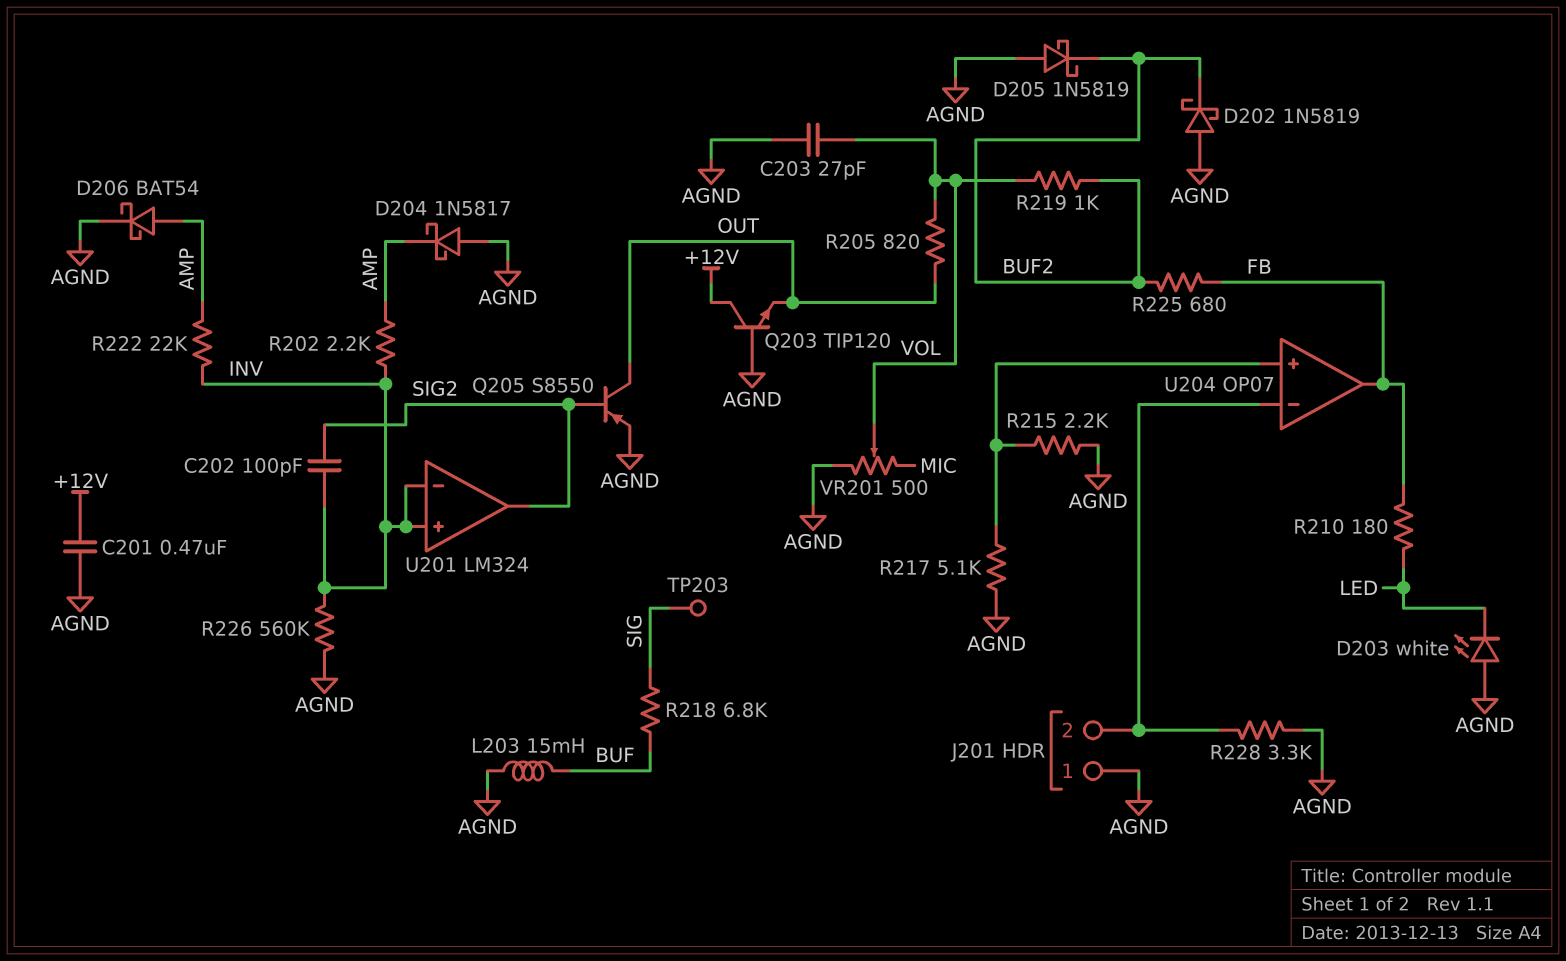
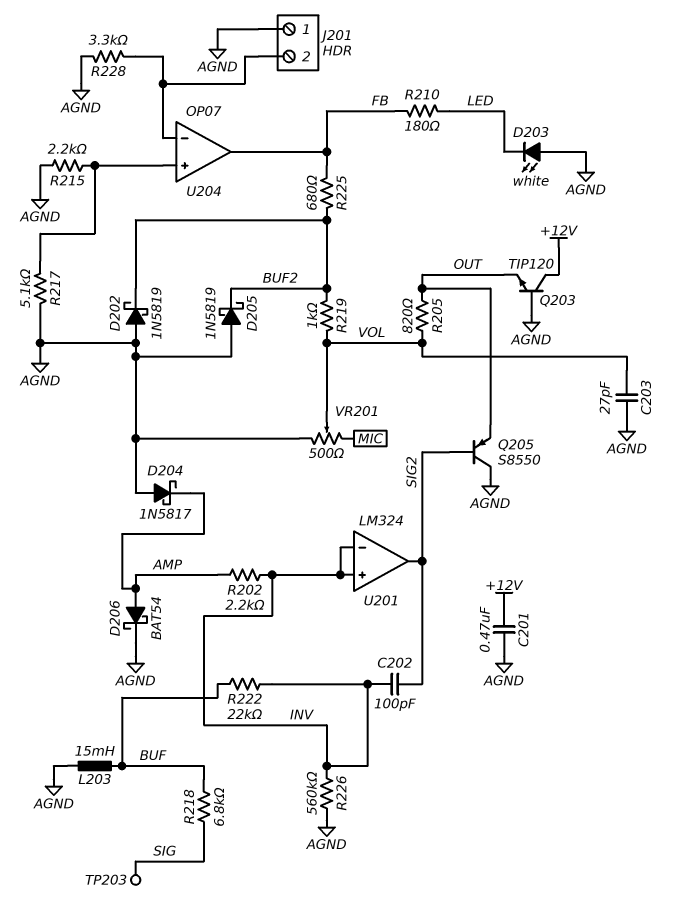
Q205: PNP S8550 (B SIG2, C OUT, E AGND) -> PNP S8550 (B SIG2, C AGND, E OUT)
R222: 22k (AMP, INV) -> 22k (BUF, INV)

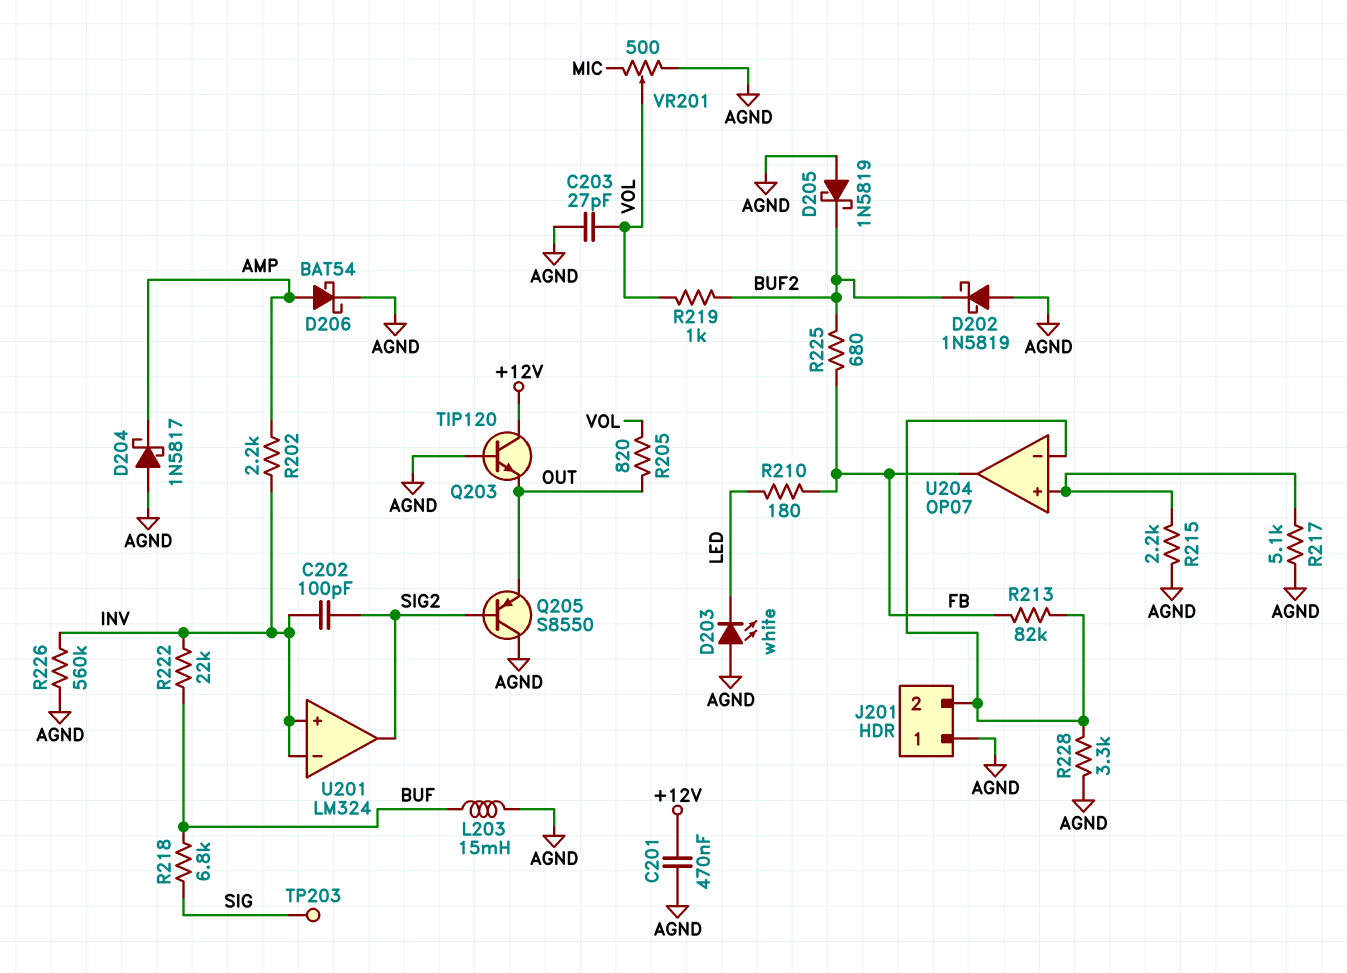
R213: none -> 82k (FB, J201/2)

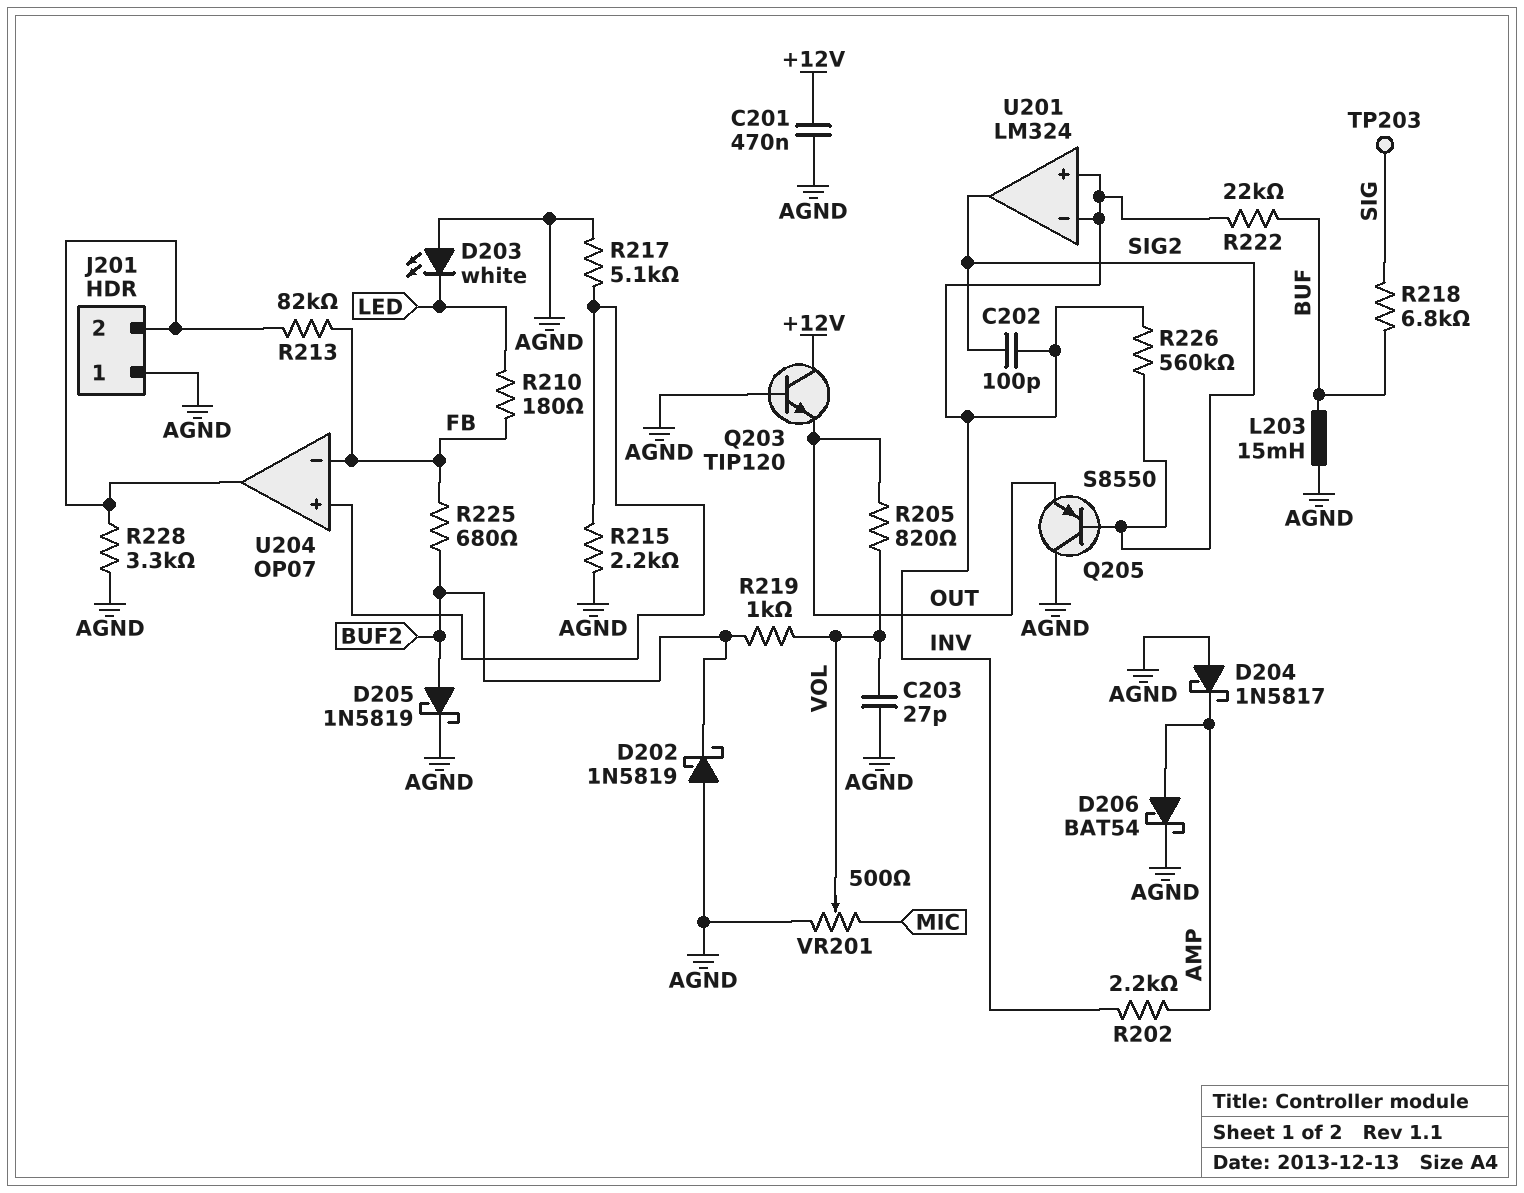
D205: schottky 1N5819 (A AGND, K BUF2) -> schottky 1N5819 (A BUF2, K AGND)
R226: 560k (AGND, INV) -> 560k (INV, SIG2)
U204 pin in-: J201/2 -> FB
U204 pin out: FB -> J201/2

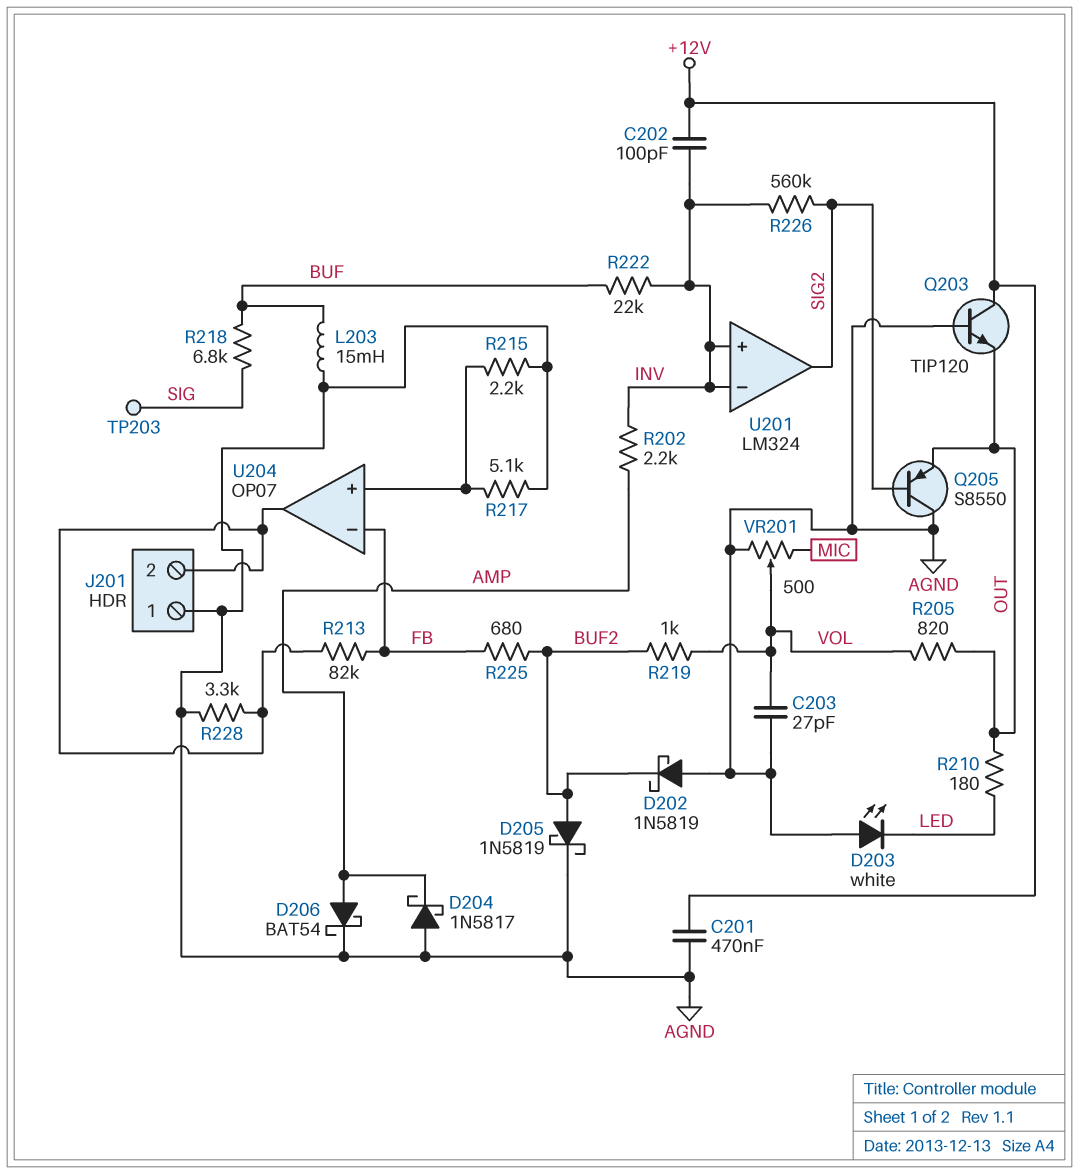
C202: 100pF (INV, SIG2) -> 100pF (+12V, INV)
R210: 180 (FB, LED) -> 180 (LED, OUT)

